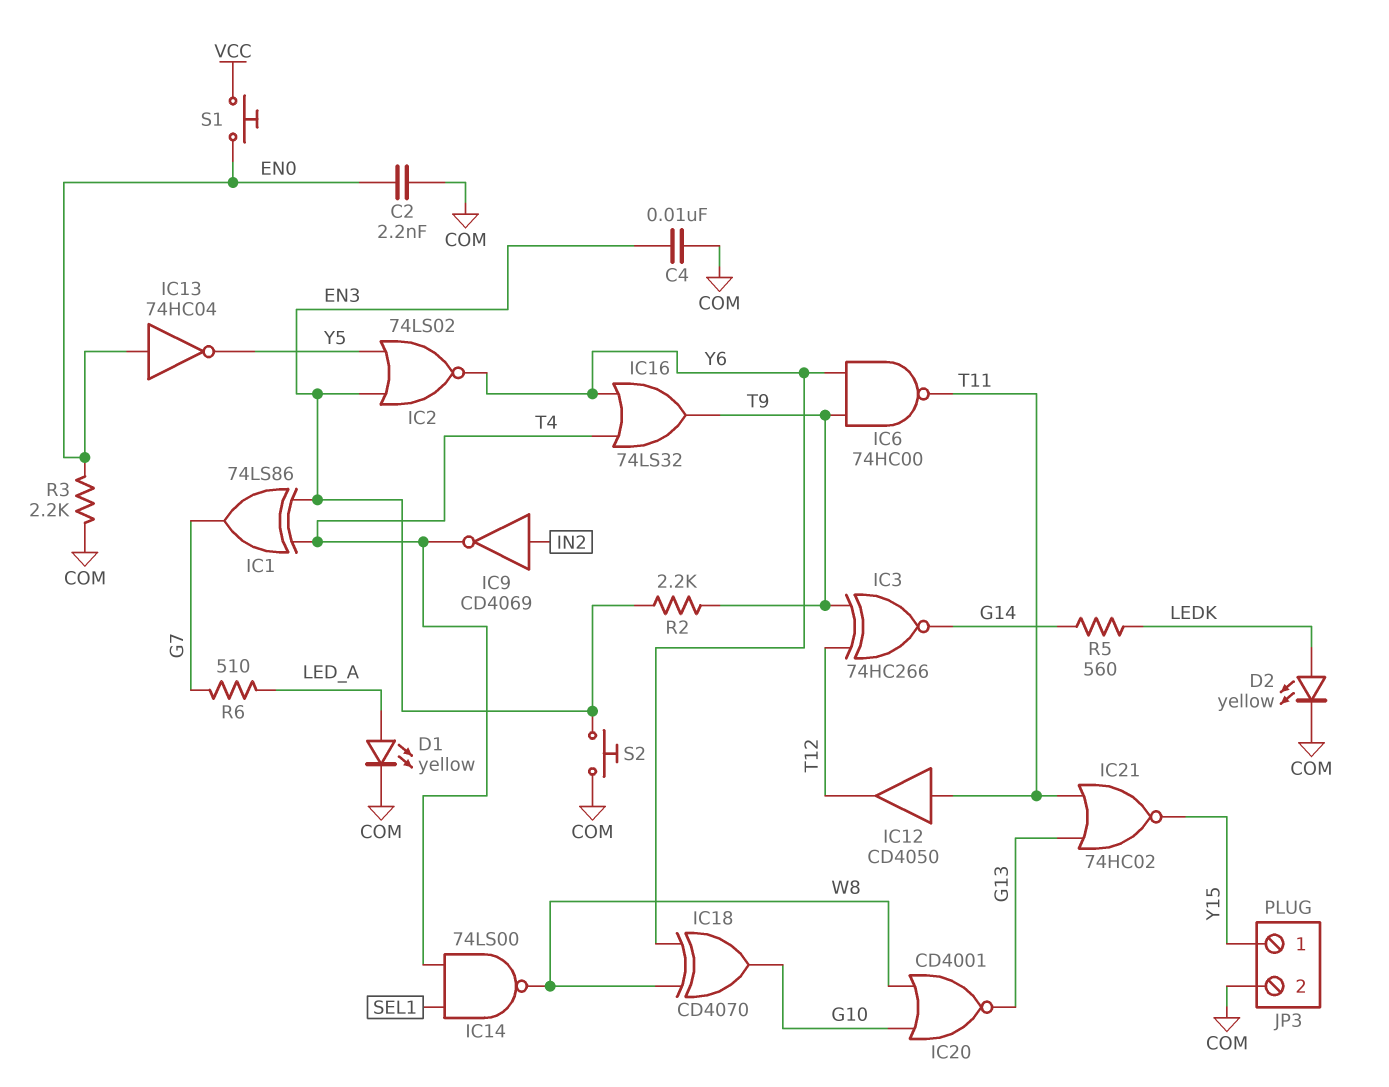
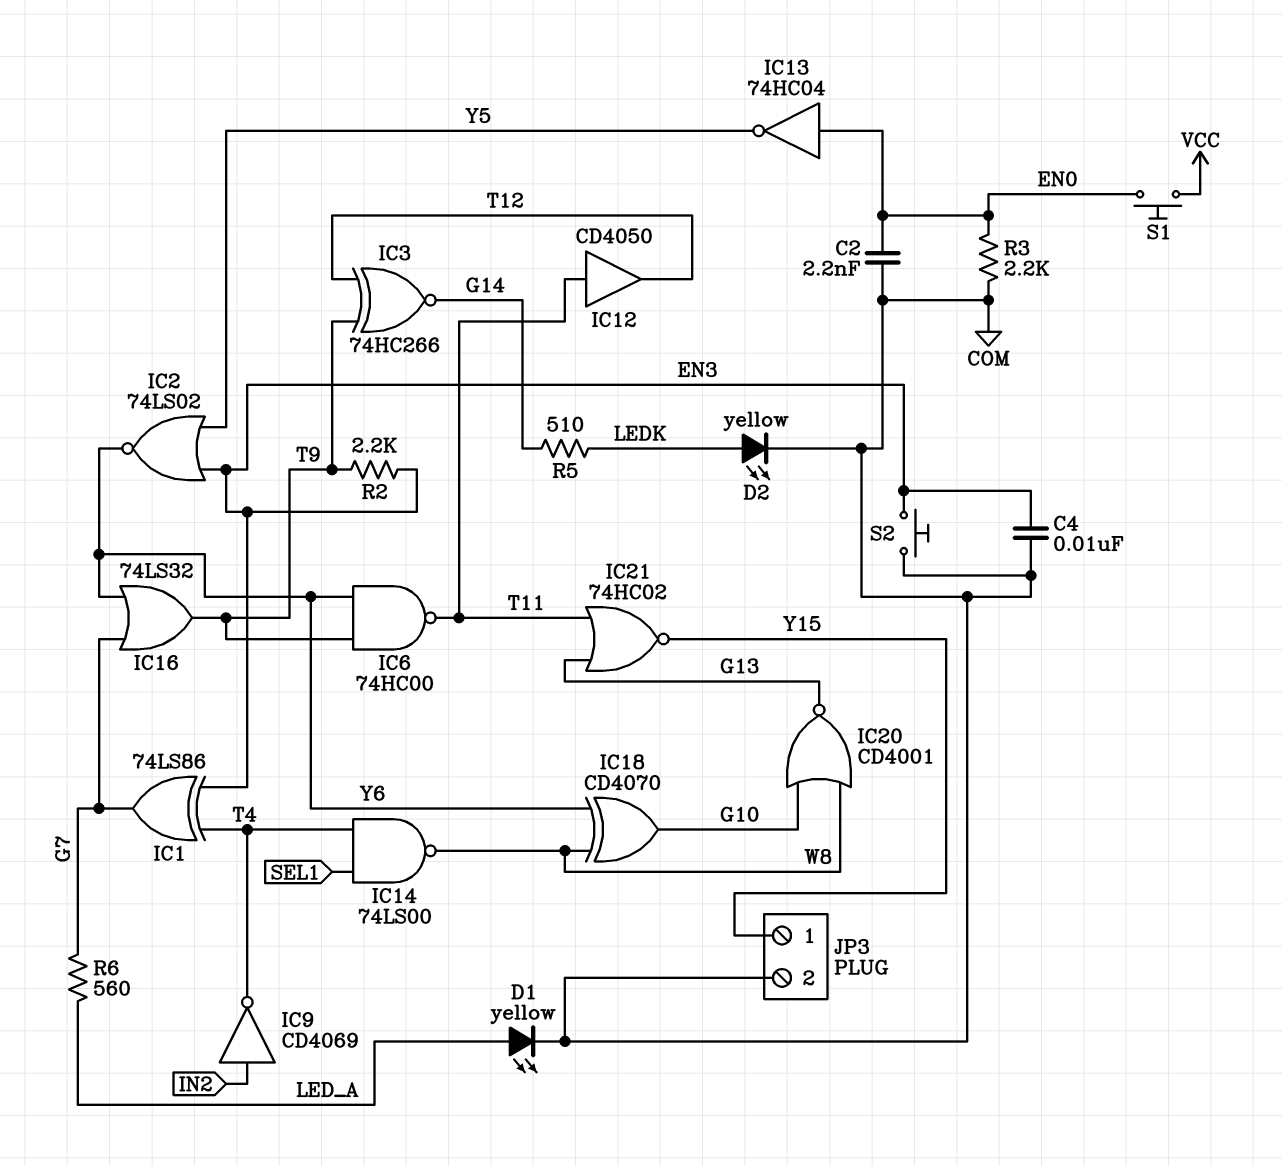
IC16: OR 74LS32 (in T4, in Y6, out T9) -> OR 74LS32 (in G7, in Y6, out T9)
R5: 560 (G14, LEDK) -> 510 (G14, LEDK)
R6: 510 (G7, LED_A) -> 560 (G7, LED_A)

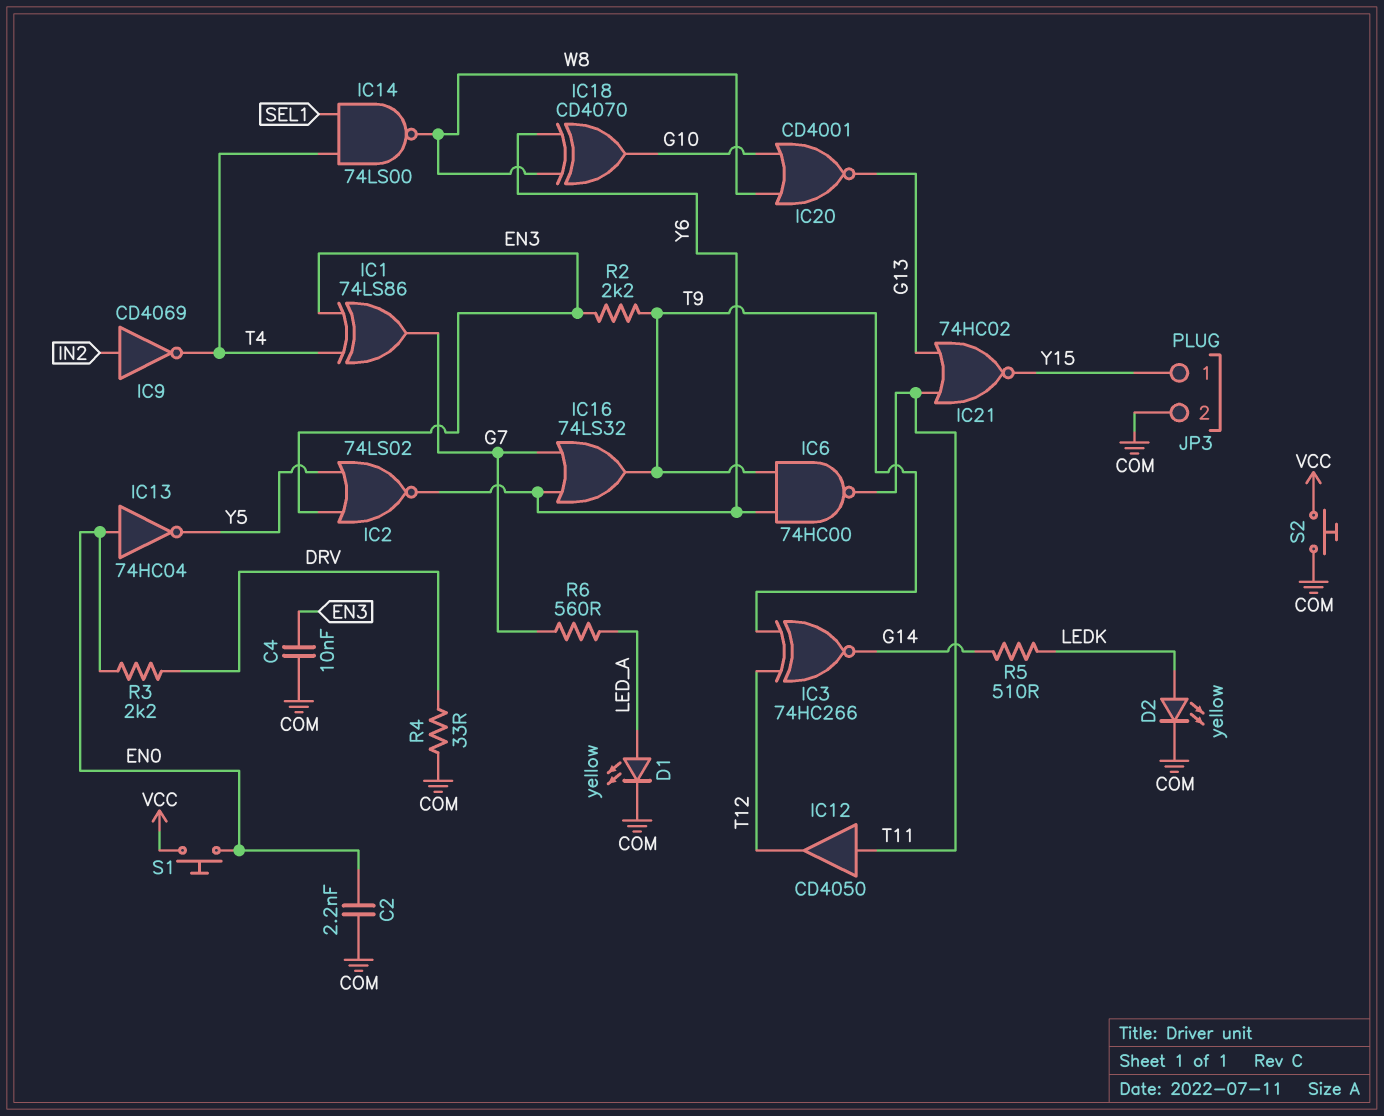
R3: 2.2k (COM, EN0) -> 2.2k (DRV, EN0)
R4: none -> 33 (COM, DRV)
S2: button (COM, EN3) -> button (COM, VCC)

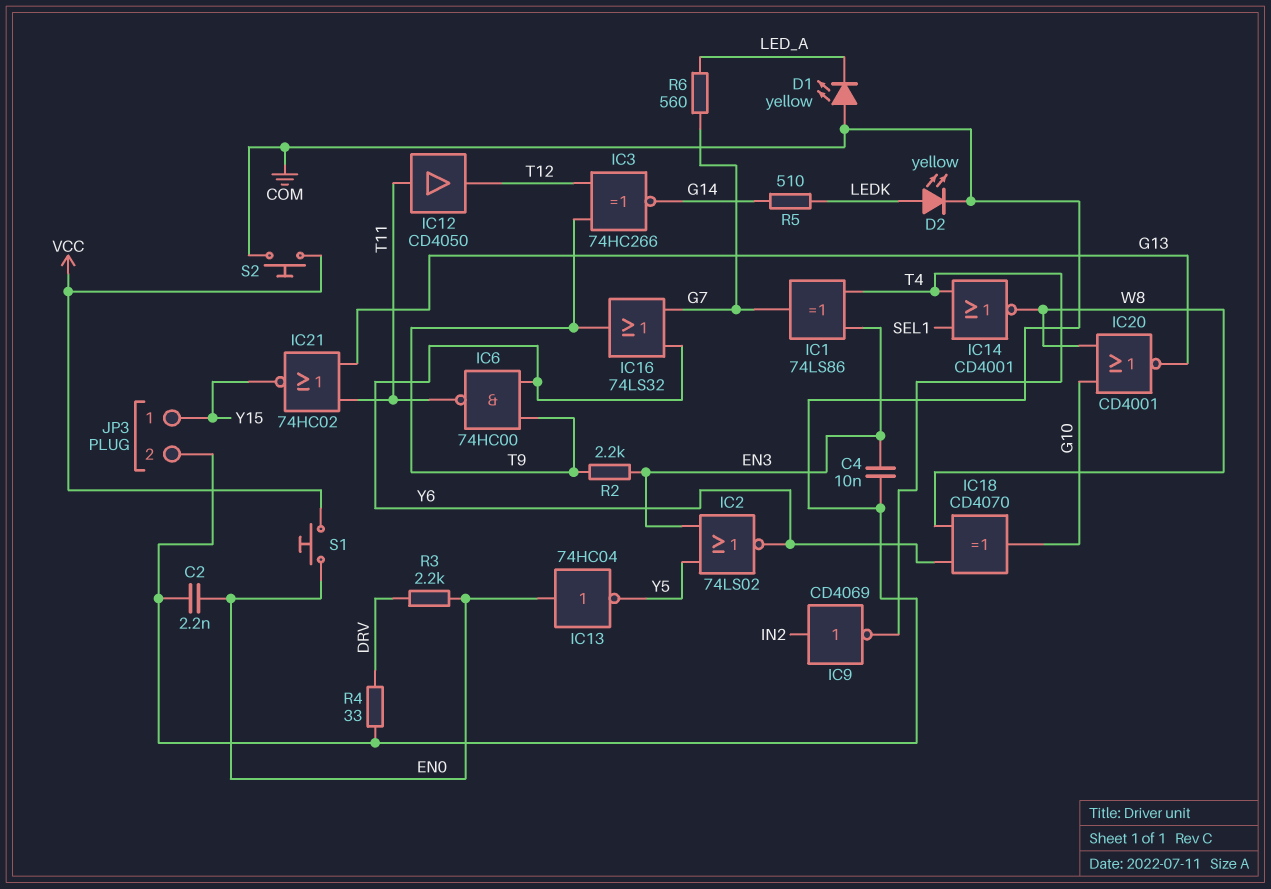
D1: LED yellow (A LED_A, K COM) -> LED yellow (A COM, K LED_A)
IC14: NAND 74LS00 (in SEL1, in T4, out W8) -> NOR CD4001 (in SEL1, in T4, out W8)

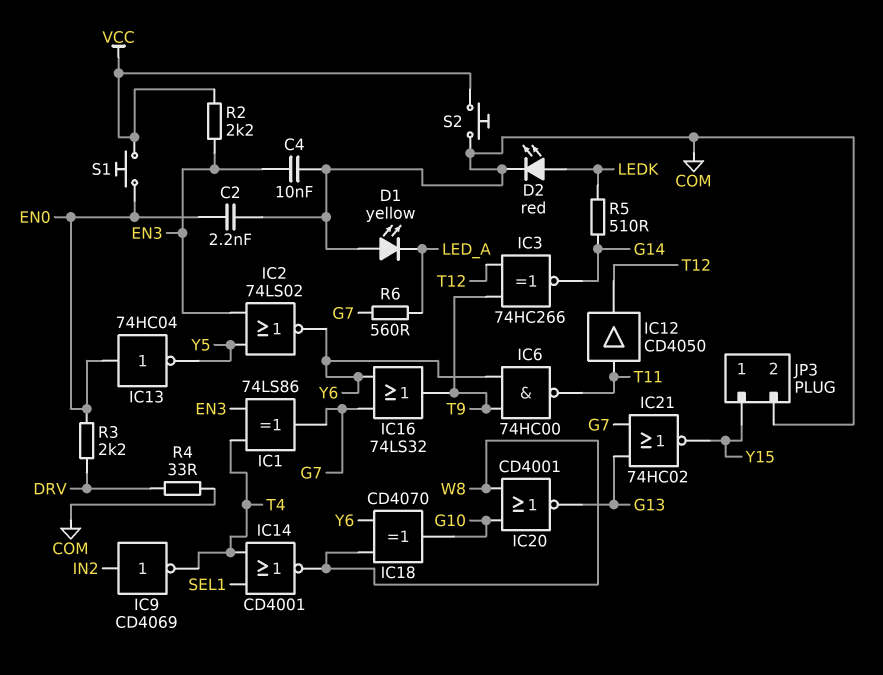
D2: LED yellow (A LEDK, K COM) -> LED red (A LEDK, K COM)
IC21: NOR 74HC02 (in G13, in T11, out Y15) -> NOR 74HC02 (in G7, in G13, out Y15)
R2: 2.2k (EN3, T9) -> 2.2k (EN3, VCC)

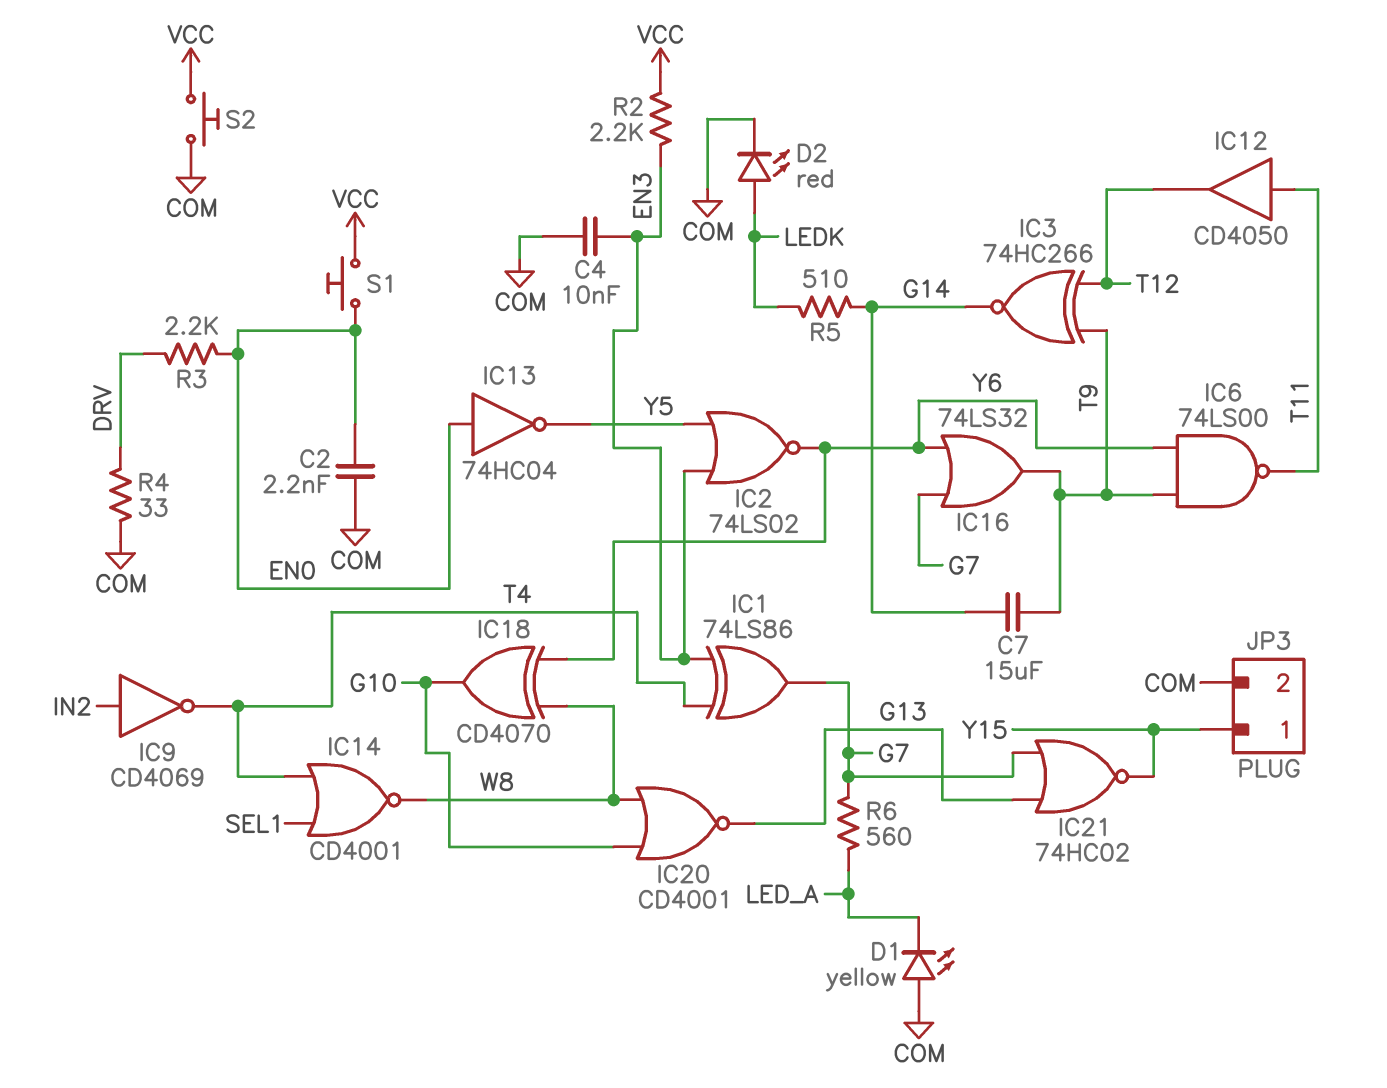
C7: none -> 15uF (G14, T9)
IC6: NAND 74HC00 (in T9, in Y6, out T11) -> NAND 74LS00 (in T9, in Y6, out T11)

